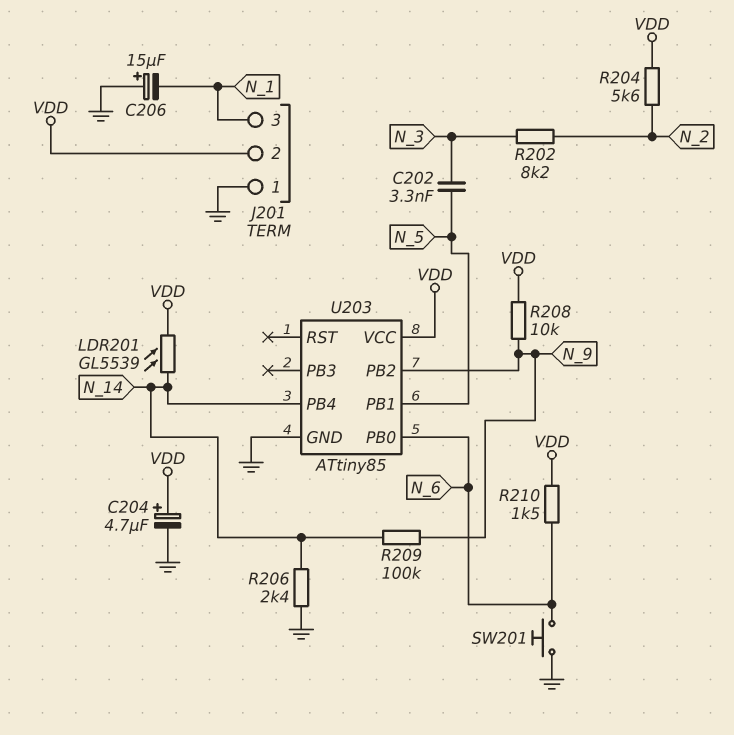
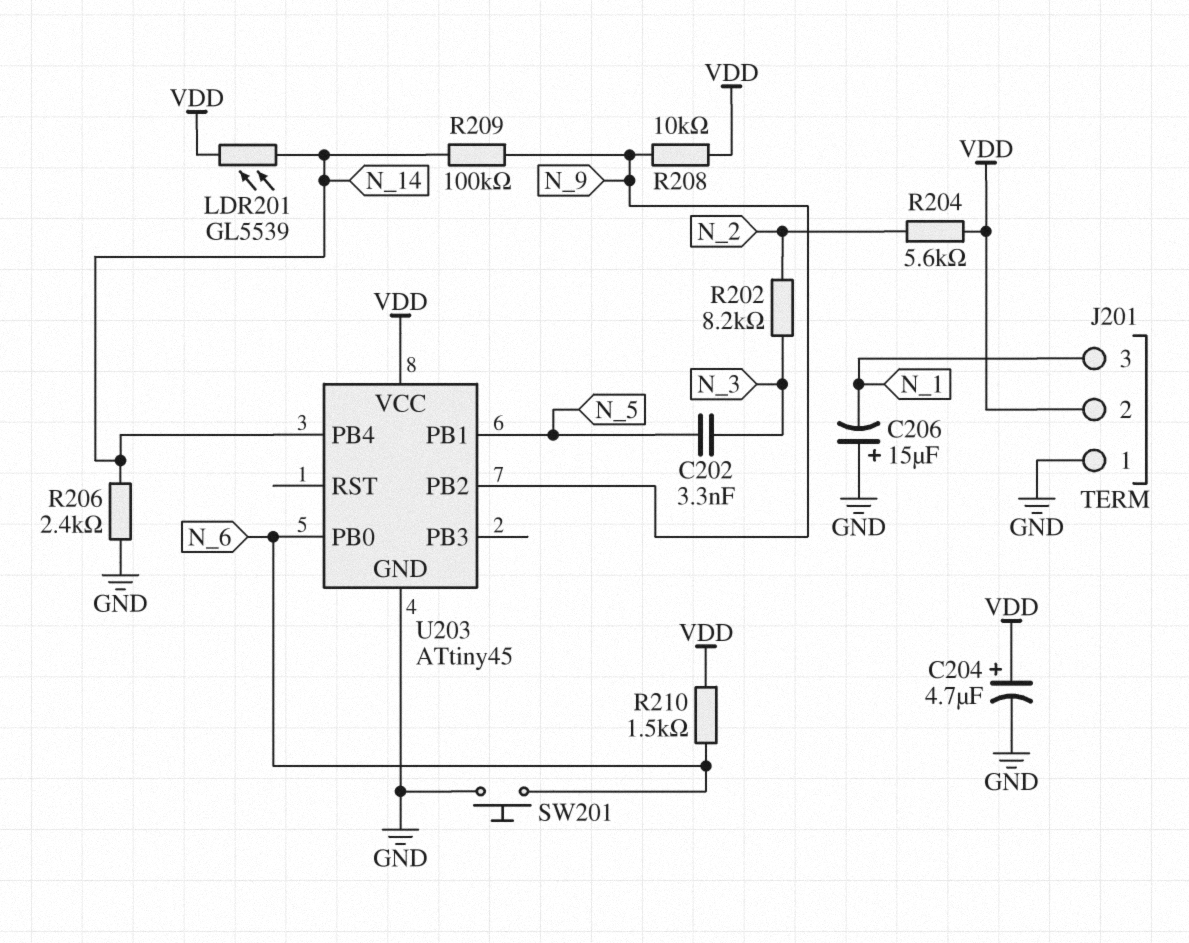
U203: ATtiny85 -> ATtiny45

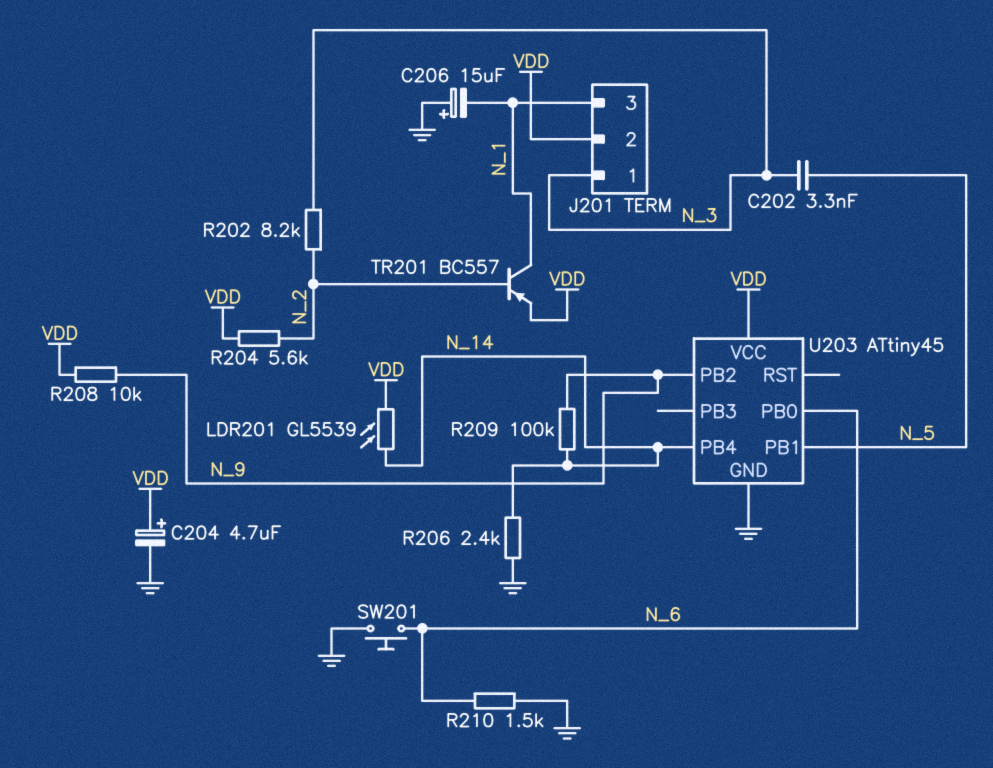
J201 pin 1: GND -> N_3
R210: 1.5k (N_6, VDD) -> 1.5k (GND, N_6)
TR201: none -> PNP BC557 (B N_2, C N_1, E VDD)

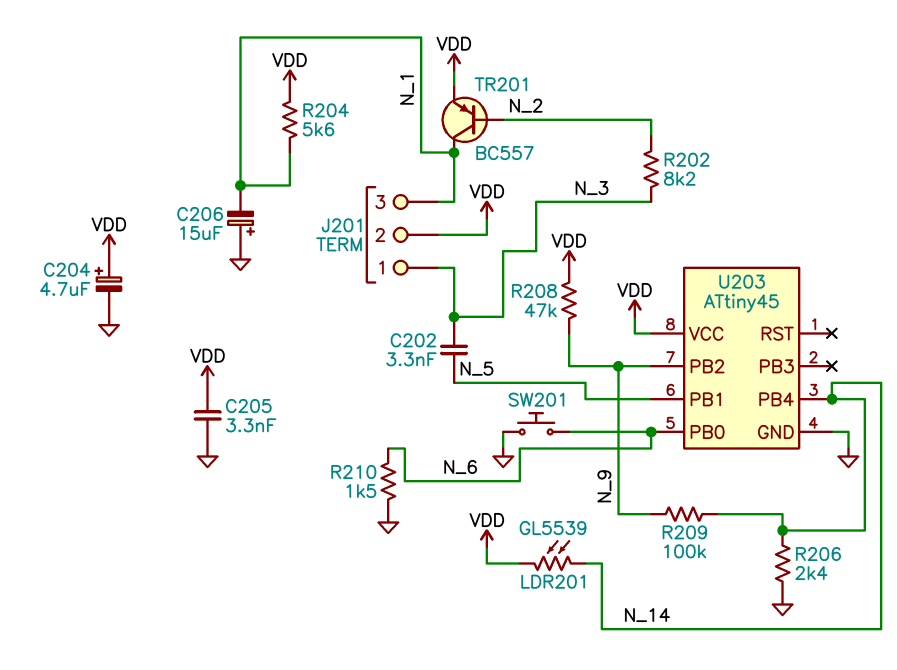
C205: none -> 3.3nF (GND, VDD)
R204: 5.6k (N_2, VDD) -> 5.6k (N_1, VDD)
R208: 10k (N_9, VDD) -> 47k (N_9, VDD)

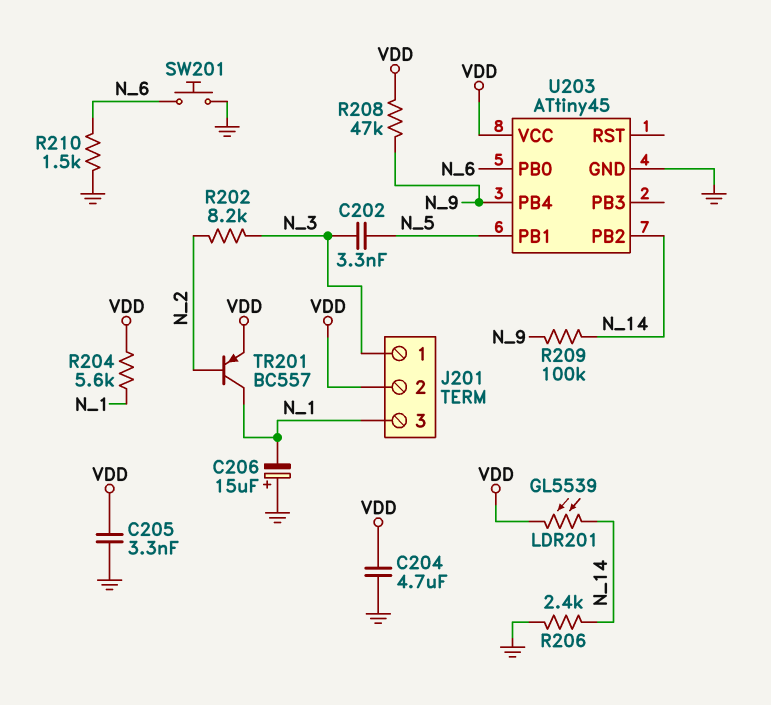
C204: 4.7uF (plus VDD, minus GND) -> 4.7uF (GND, VDD)
U203 pin PB2: N_9 -> N_14
U203 pin PB4: N_14 -> N_9

